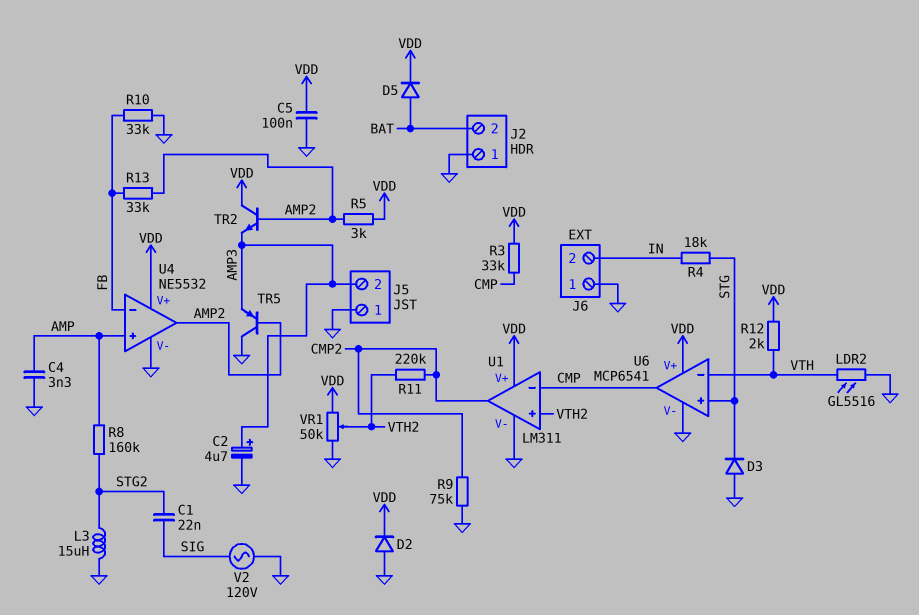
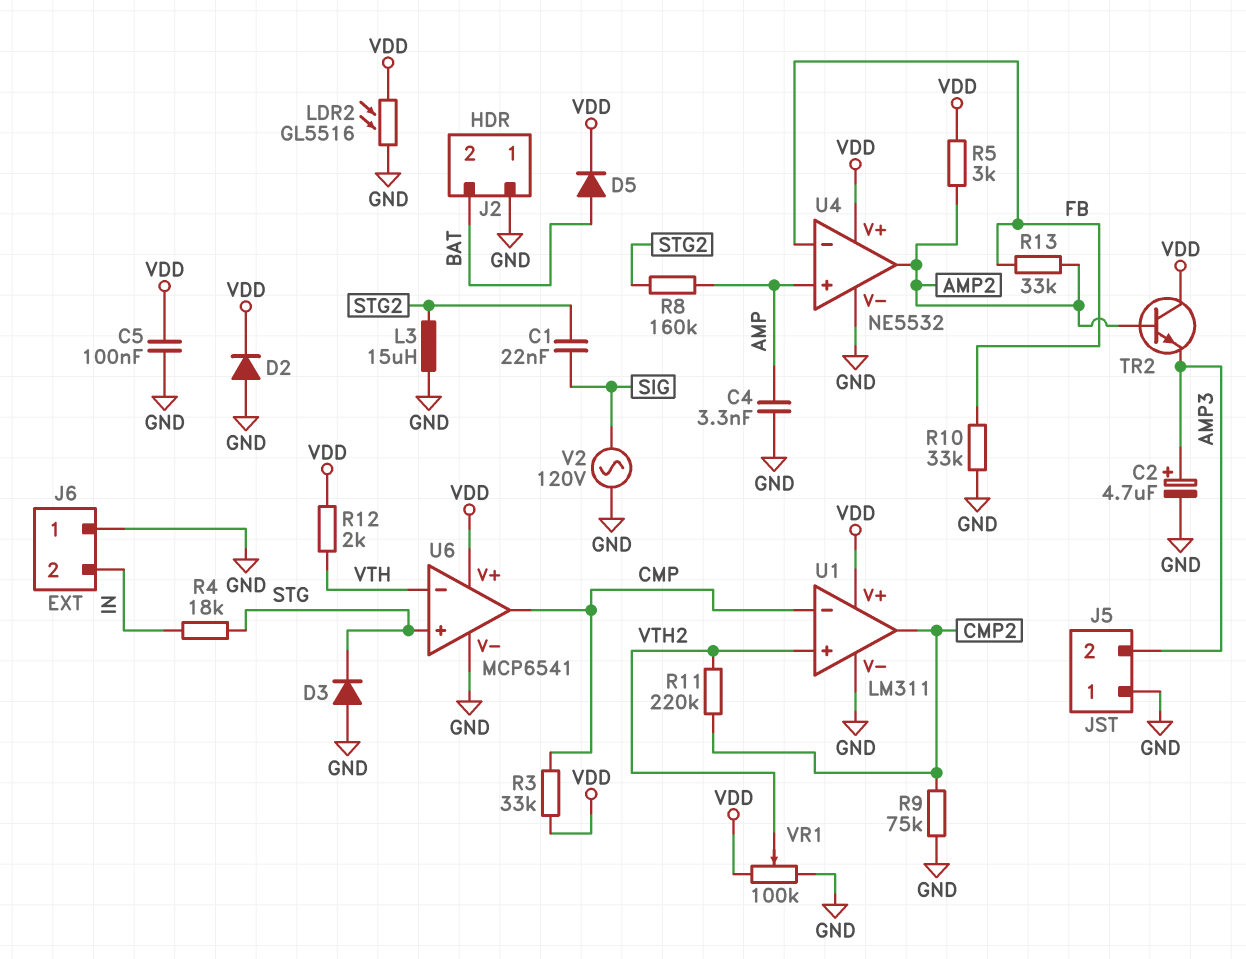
LDR2: GL5516 (GND, VTH) -> GL5516 (GND, VDD)
TR5: PNP (B AMP2, C GND, E AMP3) -> none
VR1: 50k (GND, VDD, wiper VTH2) -> 100k (GND, VDD, wiper VTH2)

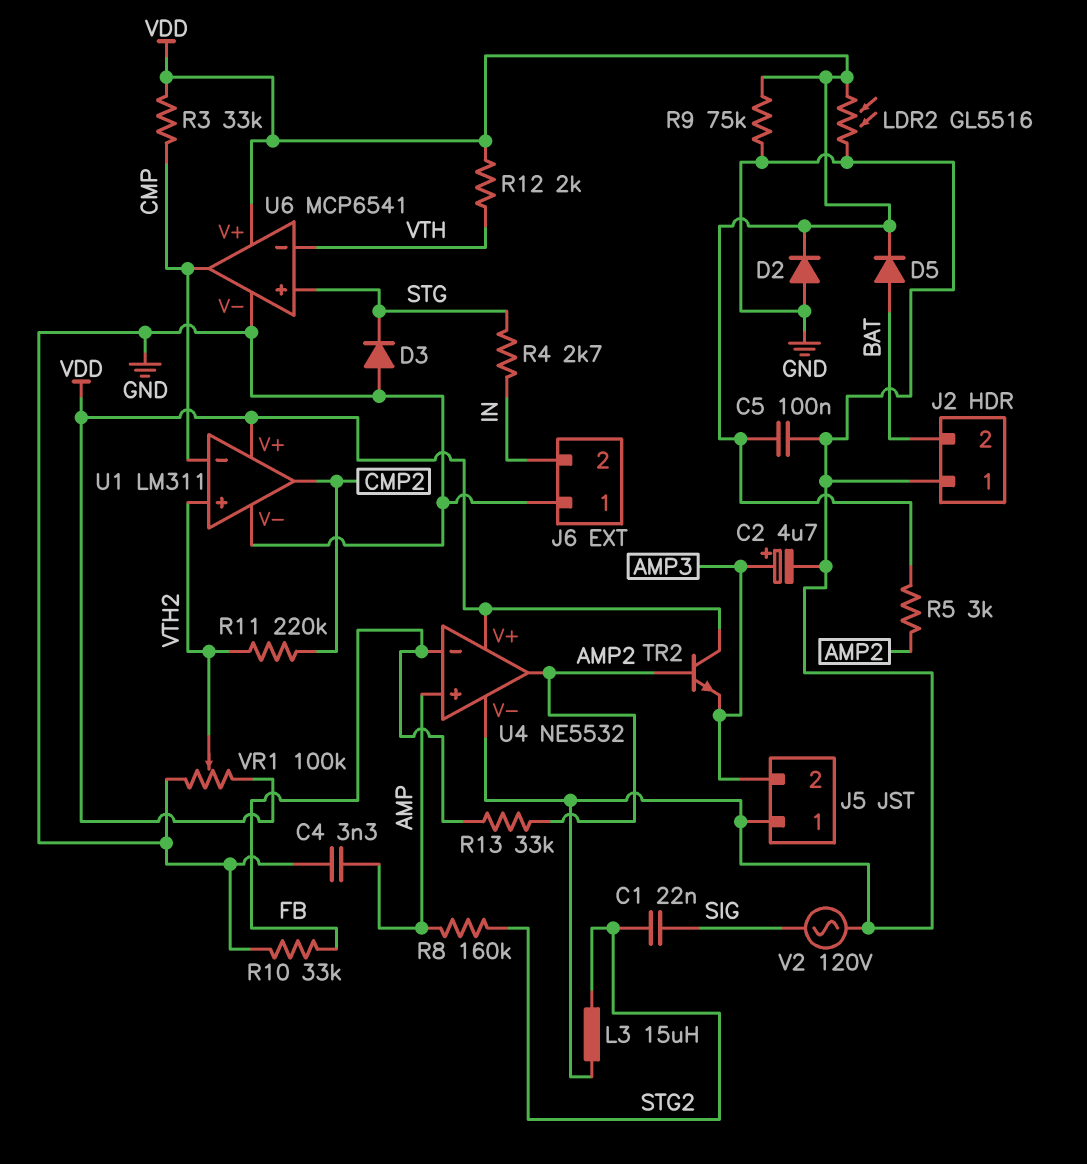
R4: 18k (IN, STG) -> 2.7k (IN, STG)
R9: 75k (CMP2, GND) -> 75k (GND, VDD)

